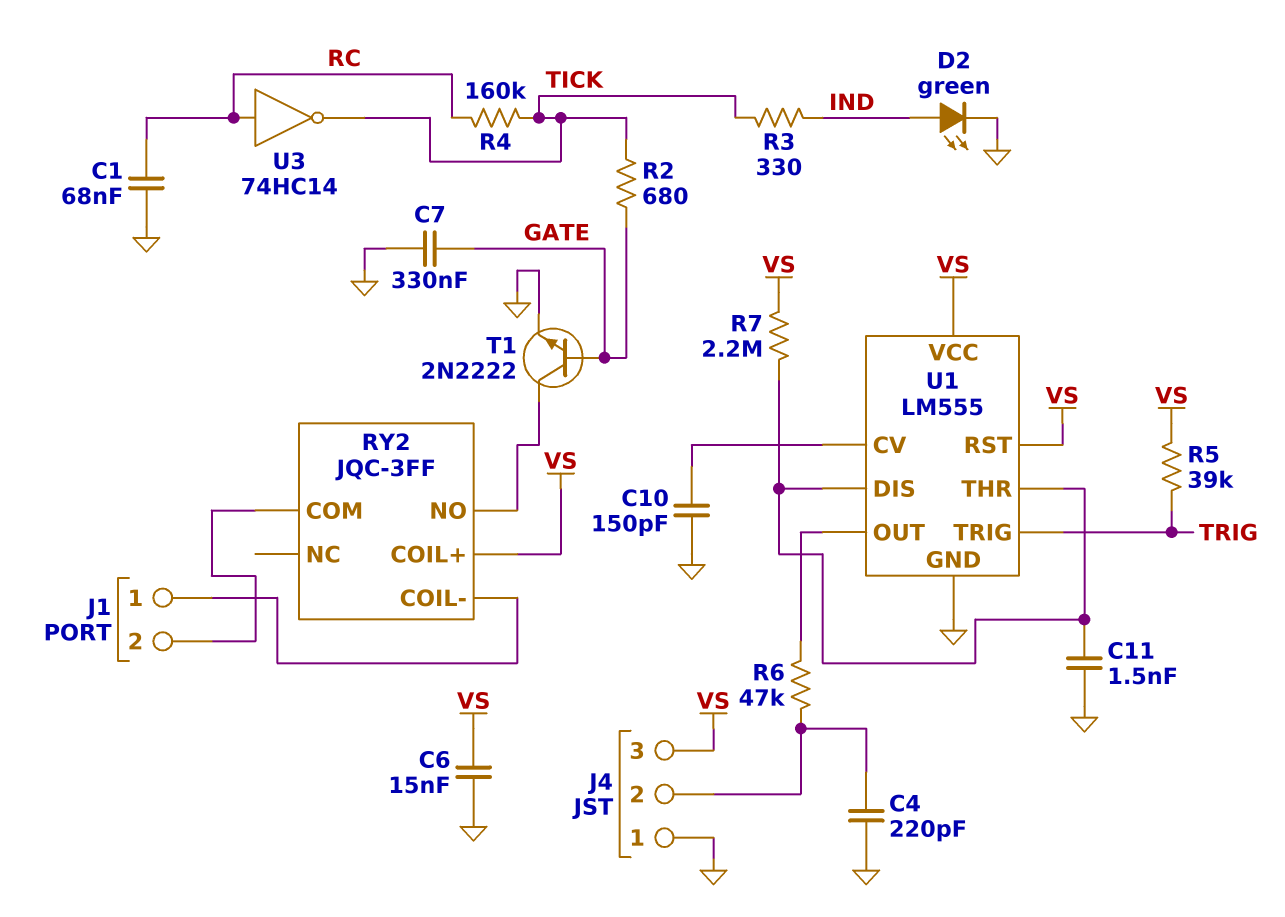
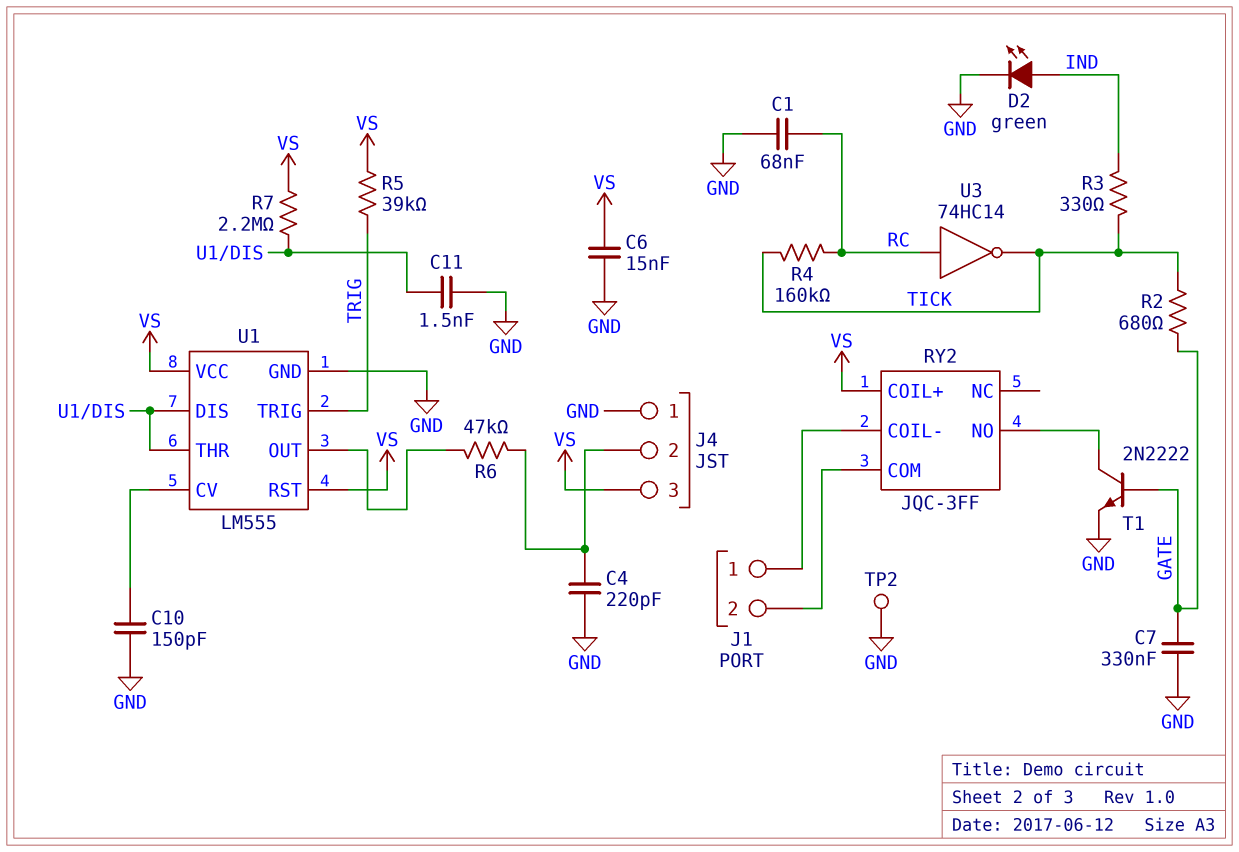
TP2: none -> test point (GND)

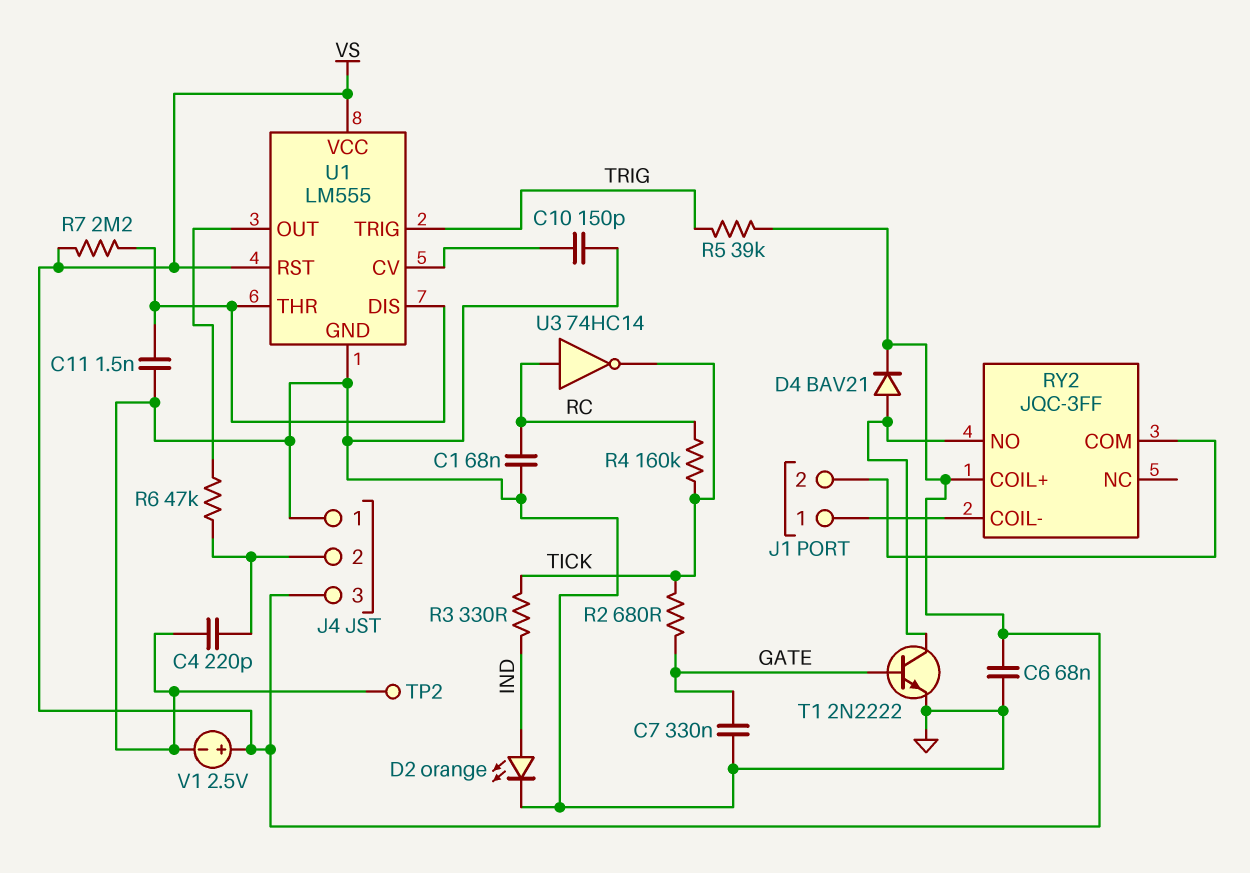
C6: 15nF (GND, VS) -> 68nF (GND, VS)
D2: LED green (A IND, K GND) -> LED orange (A IND, K GND)
D4: none -> diode BAV21 (A RY2/NO, K VS)
V1: none -> 2.5V (plus VS, minus GND)

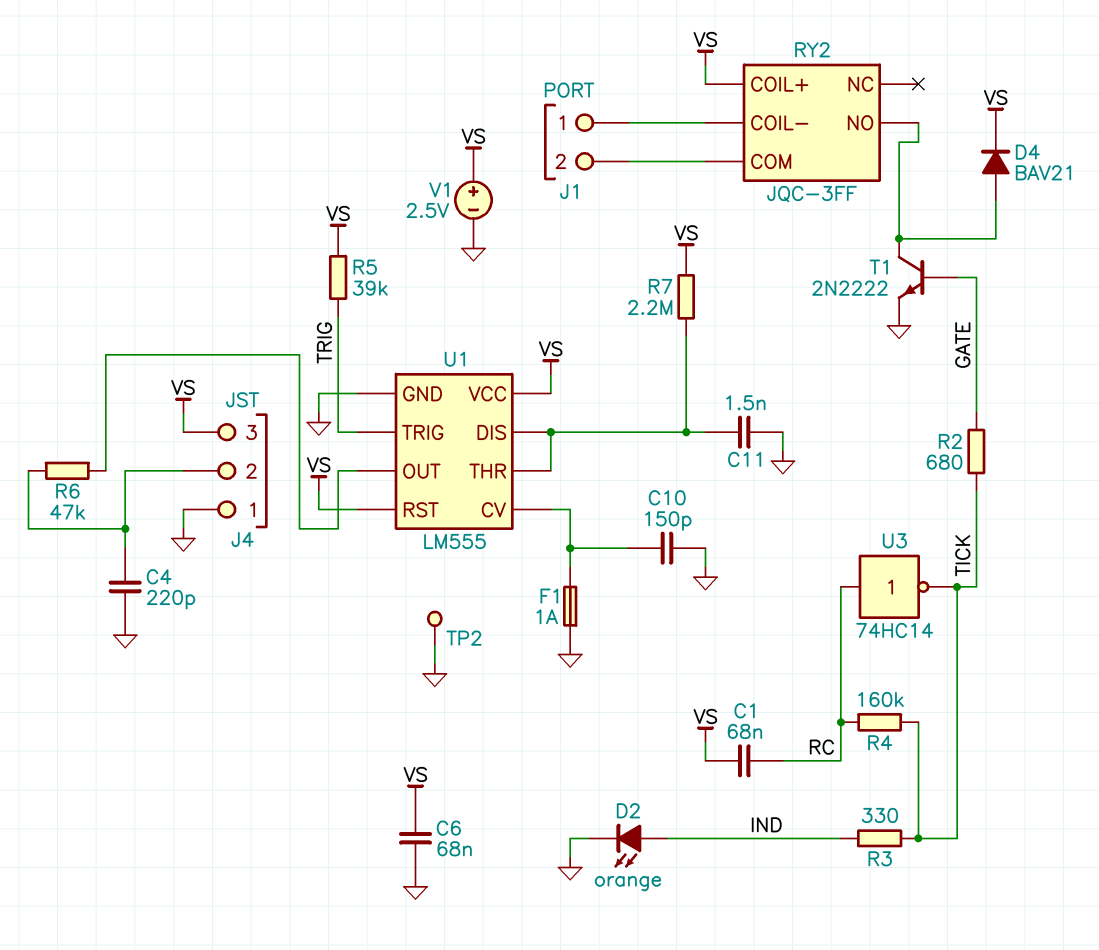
C1: 68nF (GND, RC) -> 68nF (RC, VS)
C7: 330nF (GATE, GND) -> none
F1: none -> 1A (GND, U1/CV)

